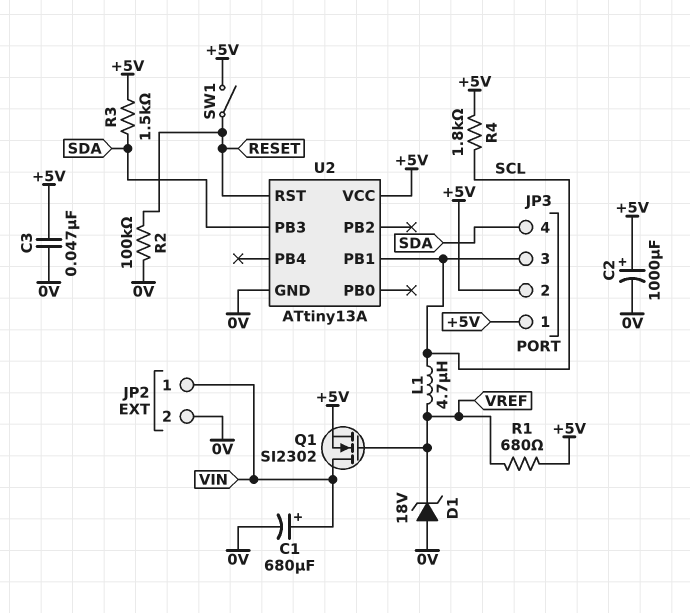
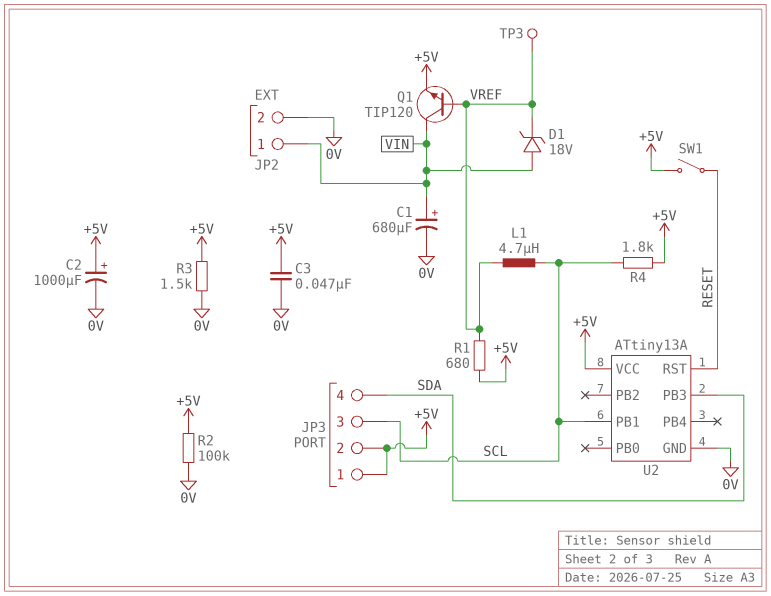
D1: zener 18V (A 0V, K VREF) -> zener 18V (A VIN, K VREF)
Q1: NMOS SI2302 (G VREF, D VIN, S +5V) -> NPN TIP120 (B VREF, C VIN, E +5V)
R2: 100k (0V, RESET) -> 100k (+5V, 0V)
R3: 1.5k (+5V, SDA) -> 1.5k (+5V, 0V)
TP3: none -> test point (VREF)

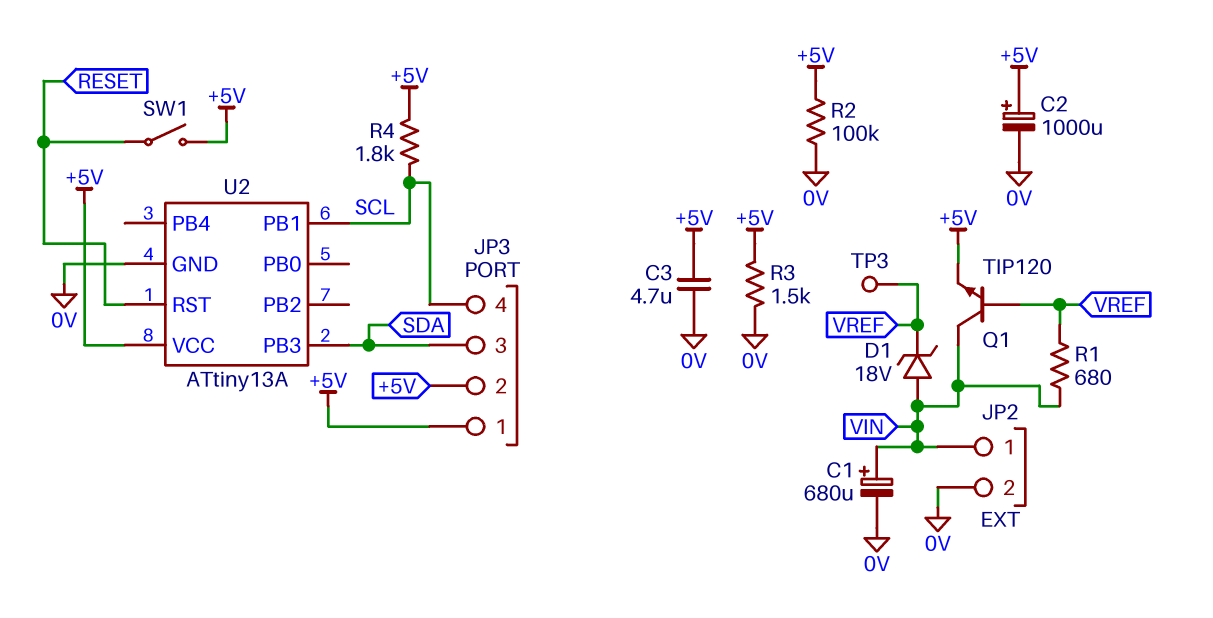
C3: 47nF (+5V, 0V) -> 4.7uF (+5V, 0V)
JP3 pin 3: SCL -> SDA
JP3 pin 4: SDA -> SCL
L1: 4.7uH (SCL, VREF) -> none
R1: 680 (+5V, VREF) -> 680 (VIN, VREF)

